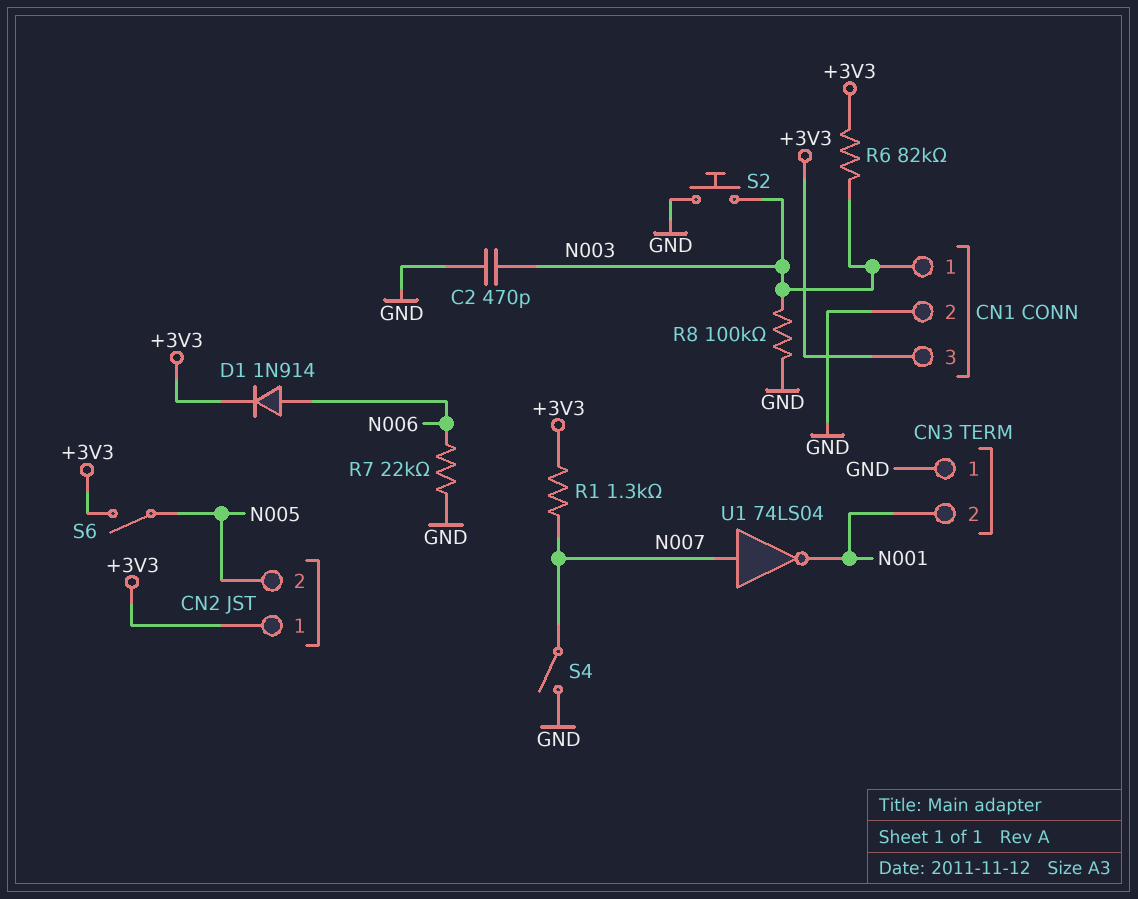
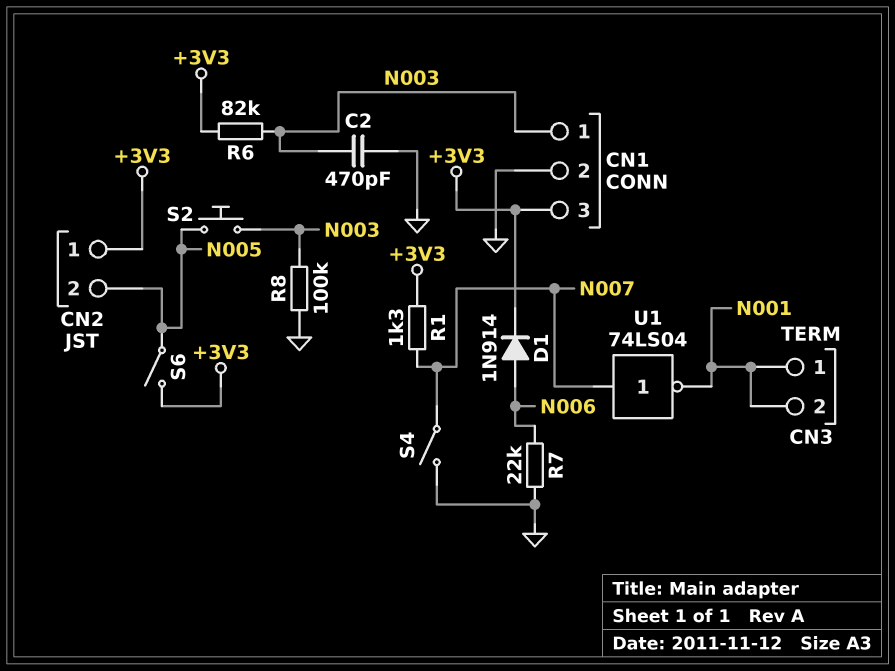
CN3 pin 1: GND -> N001
S2: button (GND, N003) -> button (N003, N005)

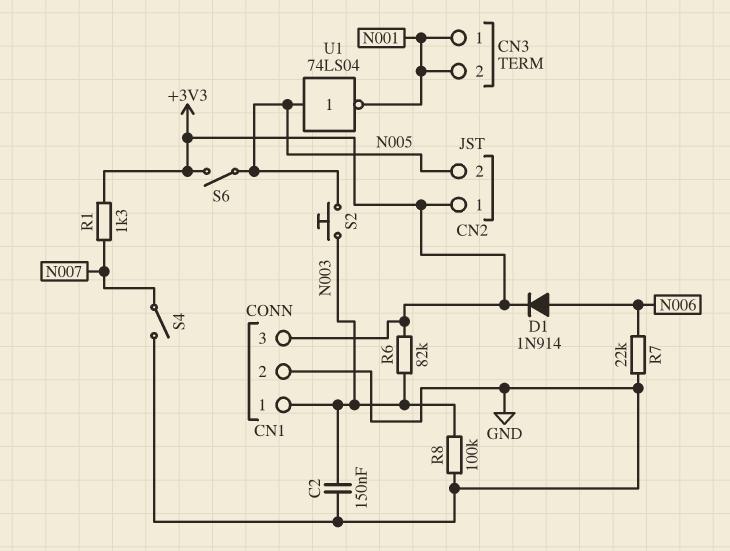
C2: 470pF (GND, N003) -> 150nF (GND, N003)
U1: NOT 74LS04 (in N007, out N001) -> NOT 74LS04 (in N005, out N001)

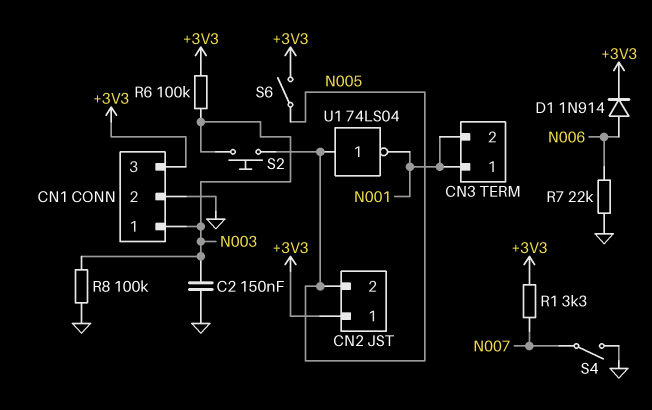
R1: 1.3k (+3V3, N007) -> 3.3k (+3V3, N007)
R6: 82k (+3V3, N003) -> 100k (+3V3, N003)

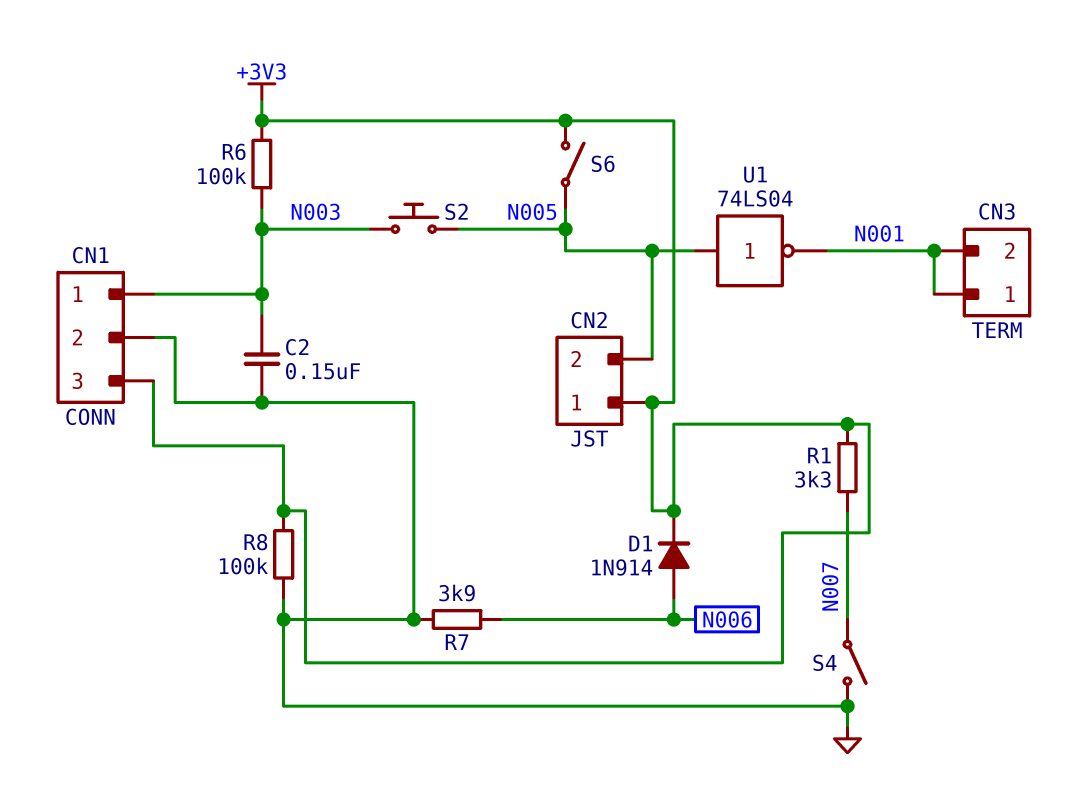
R7: 22k (GND, N006) -> 3.9k (GND, N006)
R8: 100k (GND, N003) -> 100k (+3V3, GND)

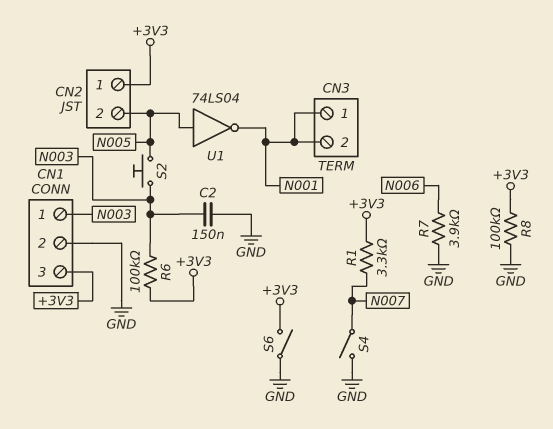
D1: diode 1N914 (A N006, K +3V3) -> none
S6: switch (+3V3, N005) -> switch (+3V3, GND)

